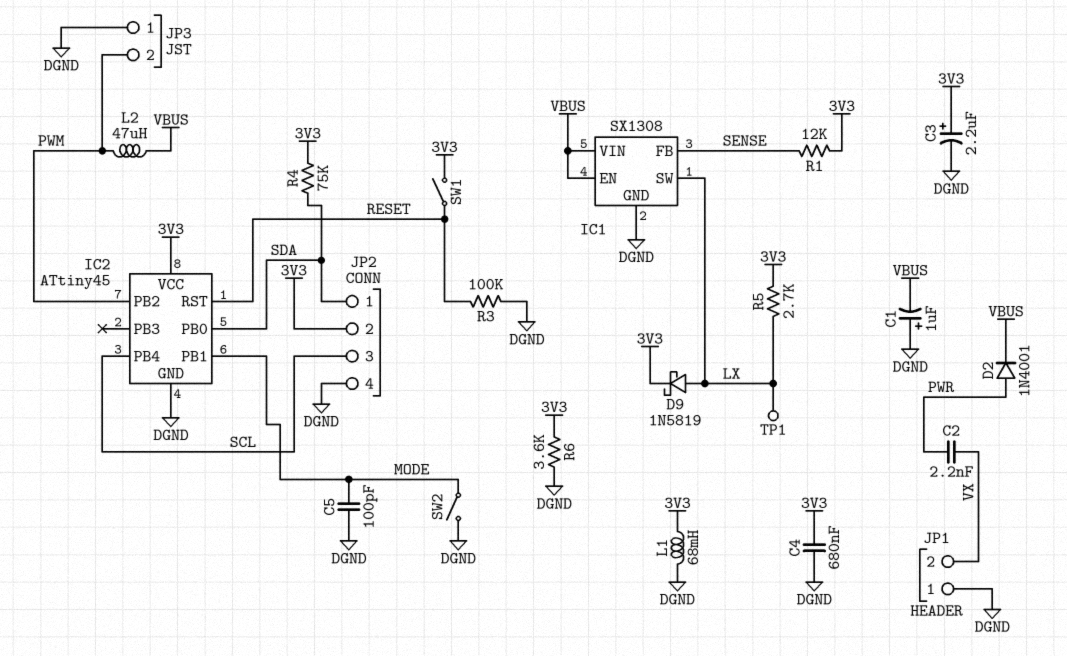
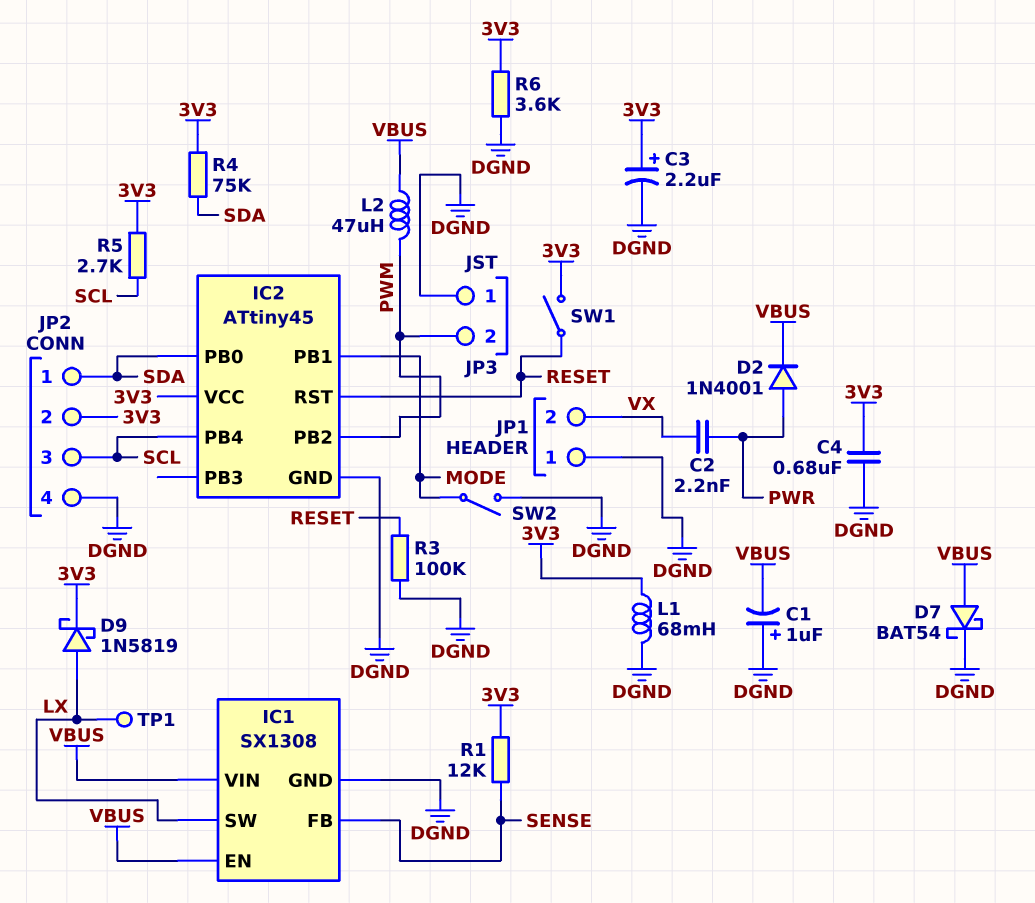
C5: 100pF (DGND, MODE) -> none
D7: none -> schottky BAT54 (A VBUS, K DGND)
R5: 2.7k (3V3, LX) -> 2.7k (3V3, SCL)

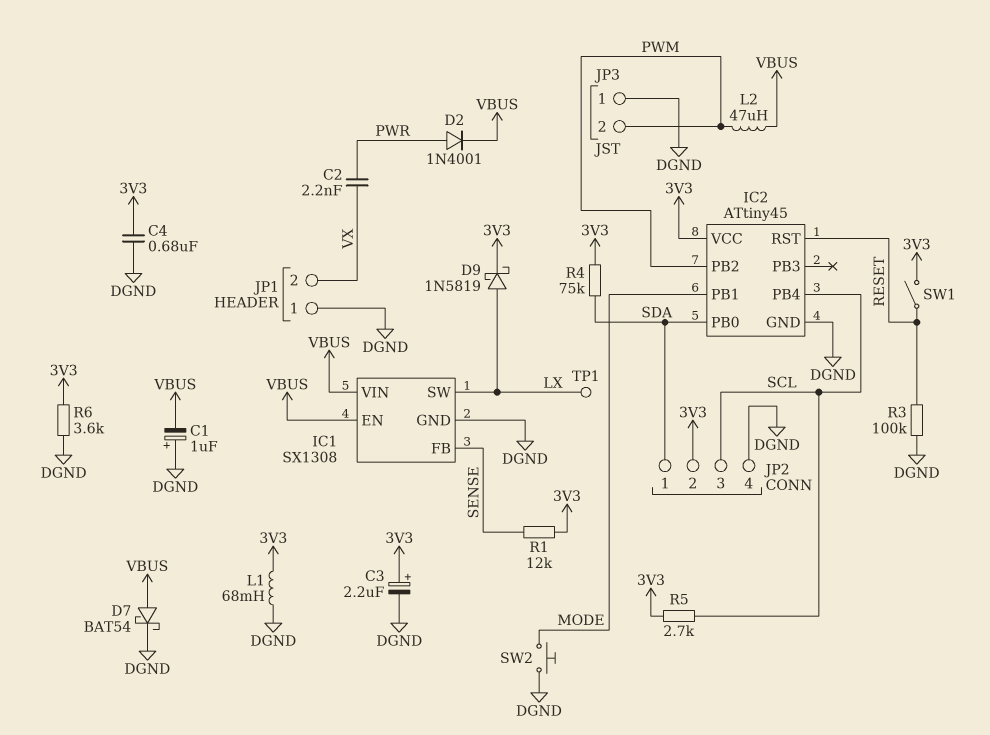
SW2: switch (DGND, MODE) -> button (DGND, MODE)

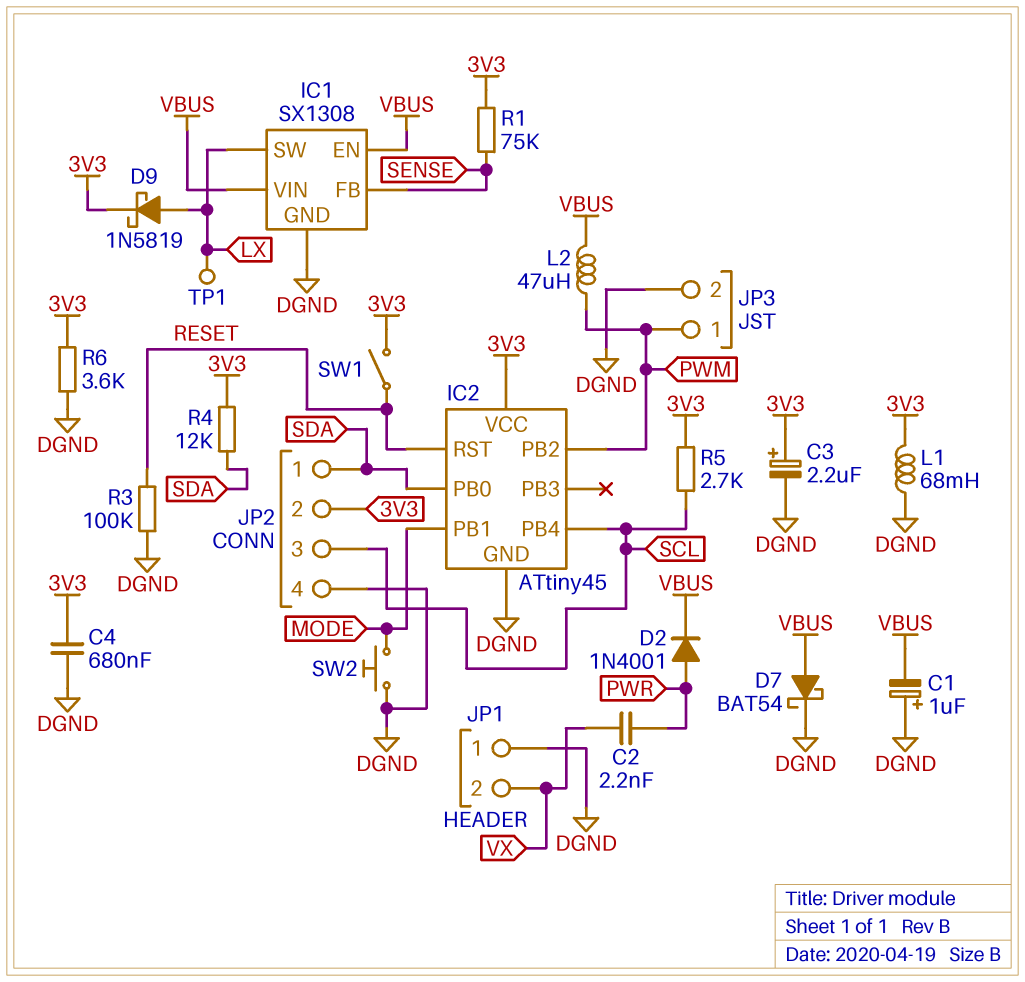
JP3 pin 1: DGND -> PWM
JP3 pin 2: PWM -> DGND
R1: 12k (3V3, SENSE) -> 75k (3V3, SENSE)
R4: 75k (3V3, SDA) -> 12k (3V3, SDA)

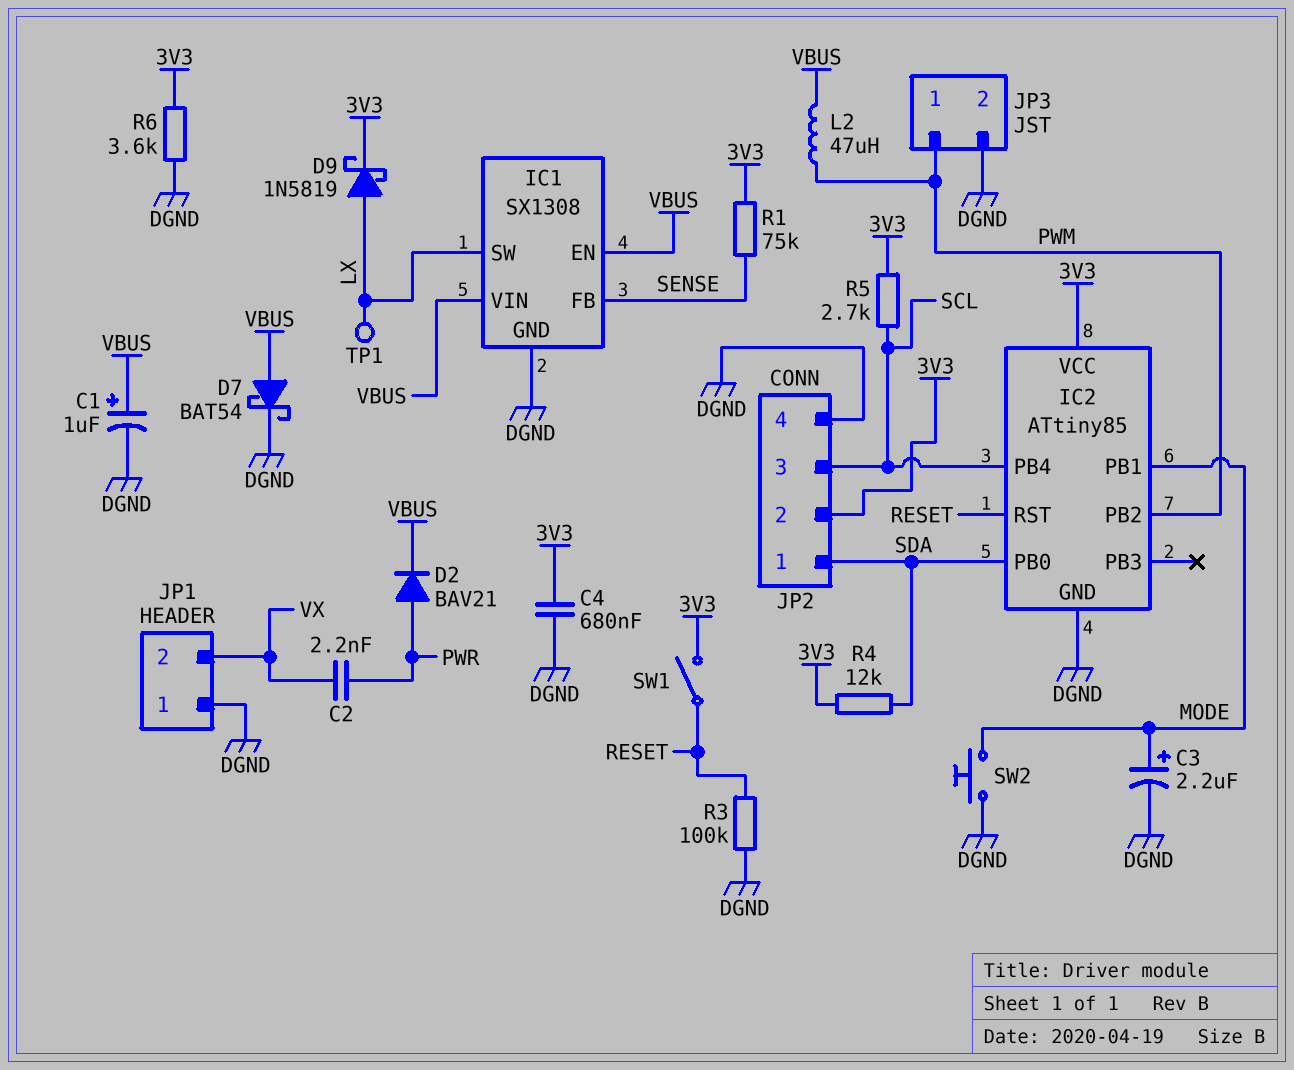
C1: 1uF (plus DGND, minus VBUS) -> 1uF (plus VBUS, minus DGND)
C3: 2.2uF (plus 3V3, minus DGND) -> 2.2uF (plus MODE, minus DGND)
D2: diode 1N4001 (A PWR, K VBUS) -> diode BAV21 (A PWR, K VBUS)
IC2: ATtiny45 -> ATtiny85
L1: 68mH (3V3, DGND) -> none

